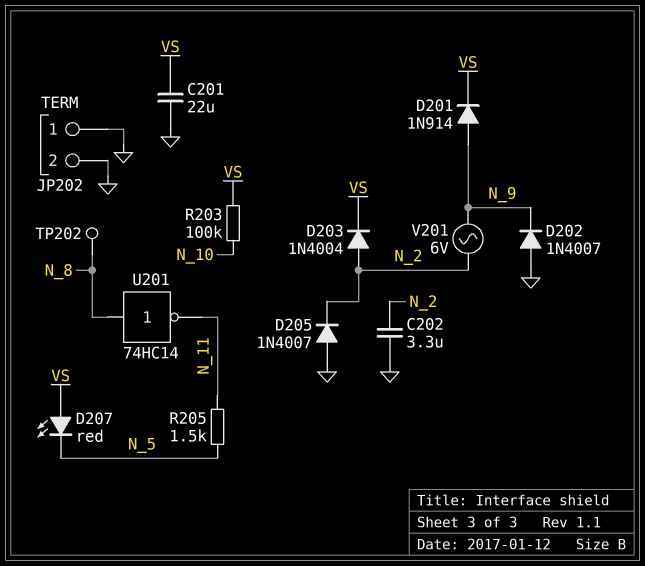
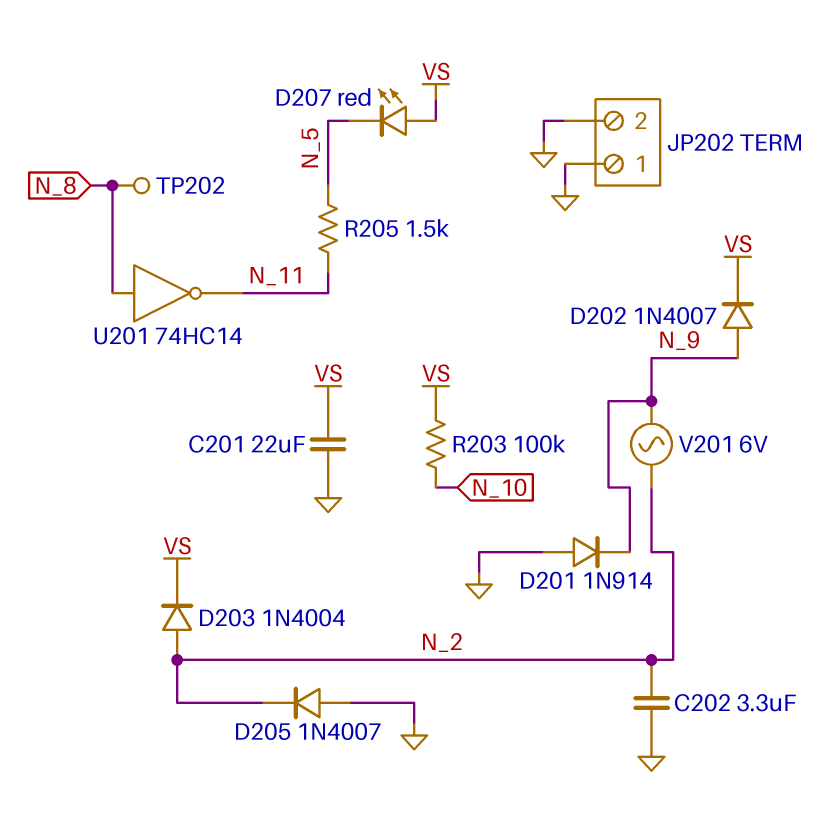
D201: diode 1N914 (A N_9, K VS) -> diode 1N914 (A GND, K N_9)
D202: diode 1N4007 (A GND, K N_9) -> diode 1N4007 (A N_9, K VS)

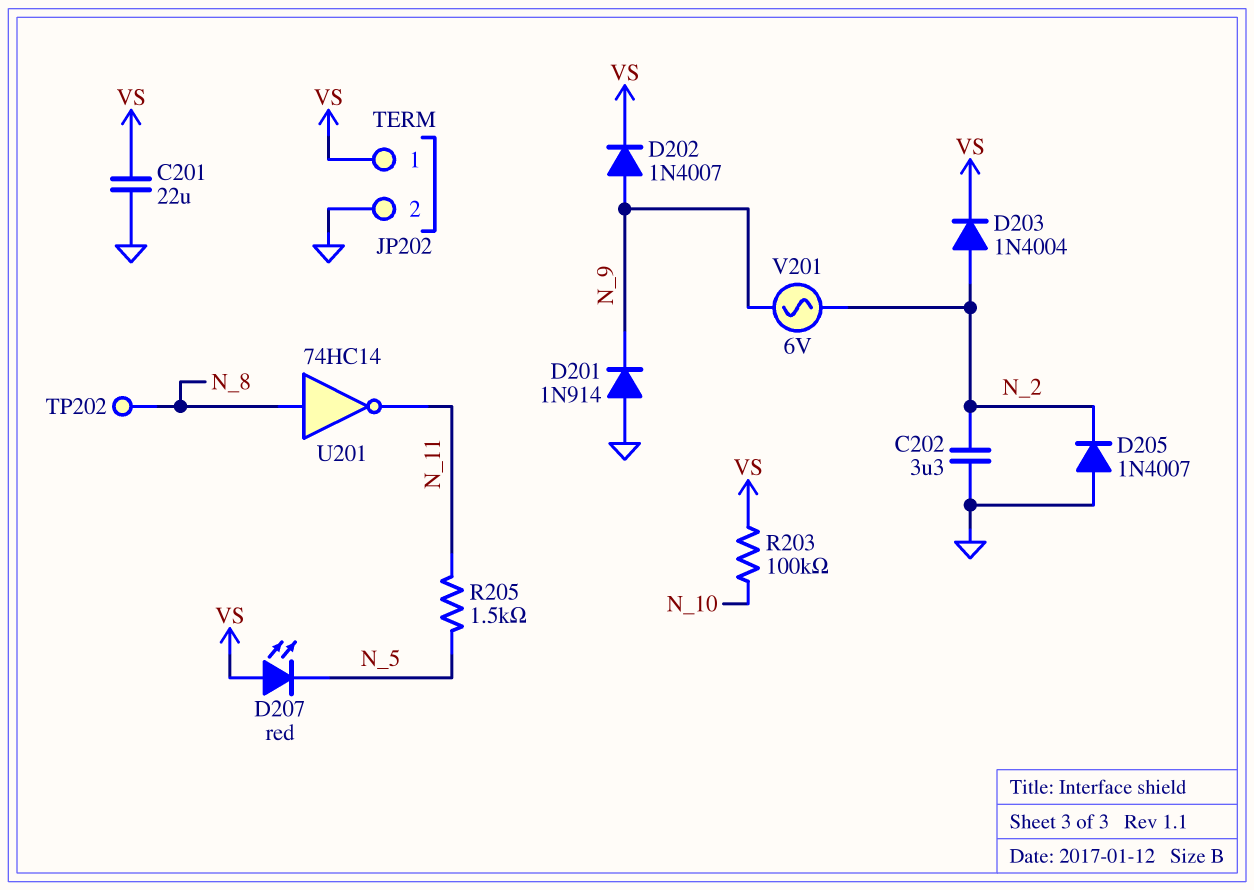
JP202 pin 1: GND -> VS

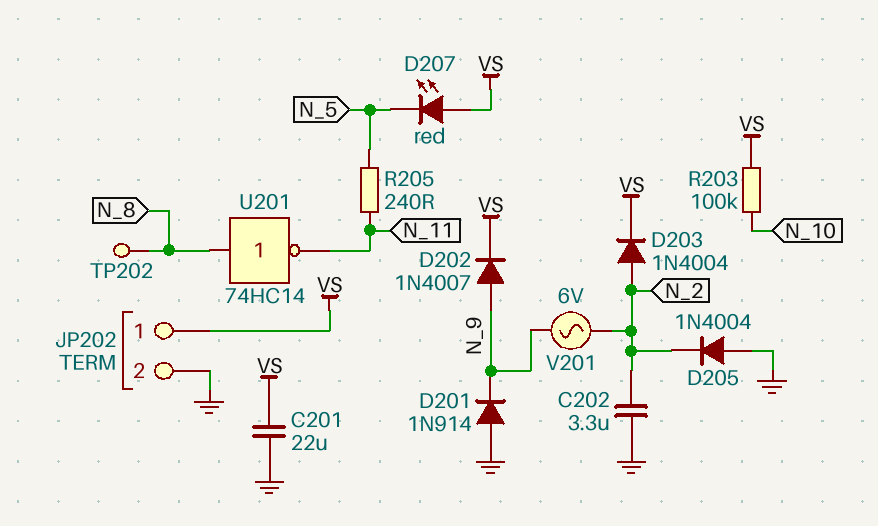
D205: diode 1N4007 (A GND, K N_2) -> diode 1N4004 (A GND, K N_2)
R205: 1.5k (N_5, N_11) -> 240 (N_5, N_11)

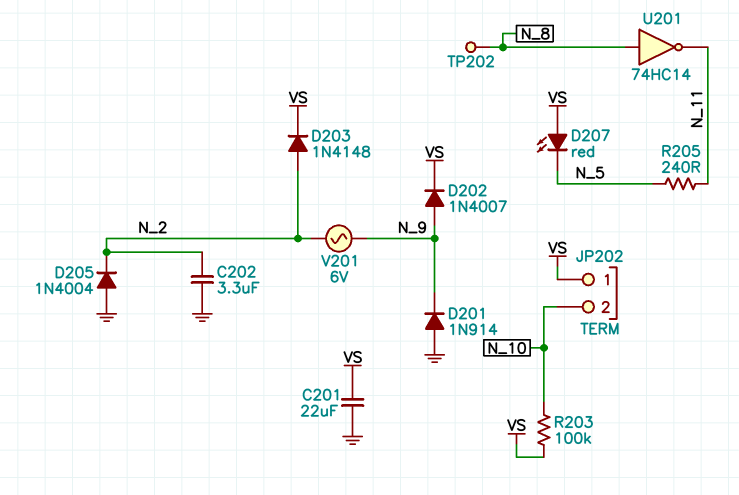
D203: diode 1N4004 (A N_2, K VS) -> diode 1N4148 (A N_2, K VS)
JP202 pin 2: GND -> N_10

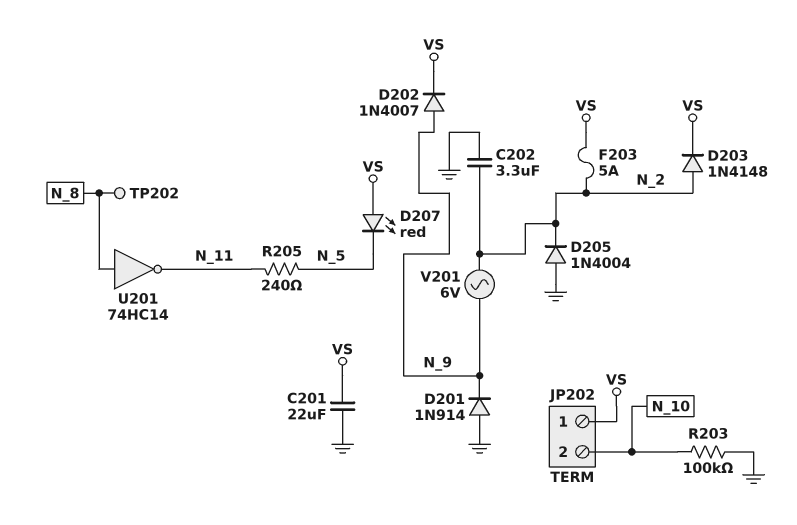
F203: none -> 5A (N_2, VS)
R203: 100k (N_10, VS) -> 100k (GND, N_10)

